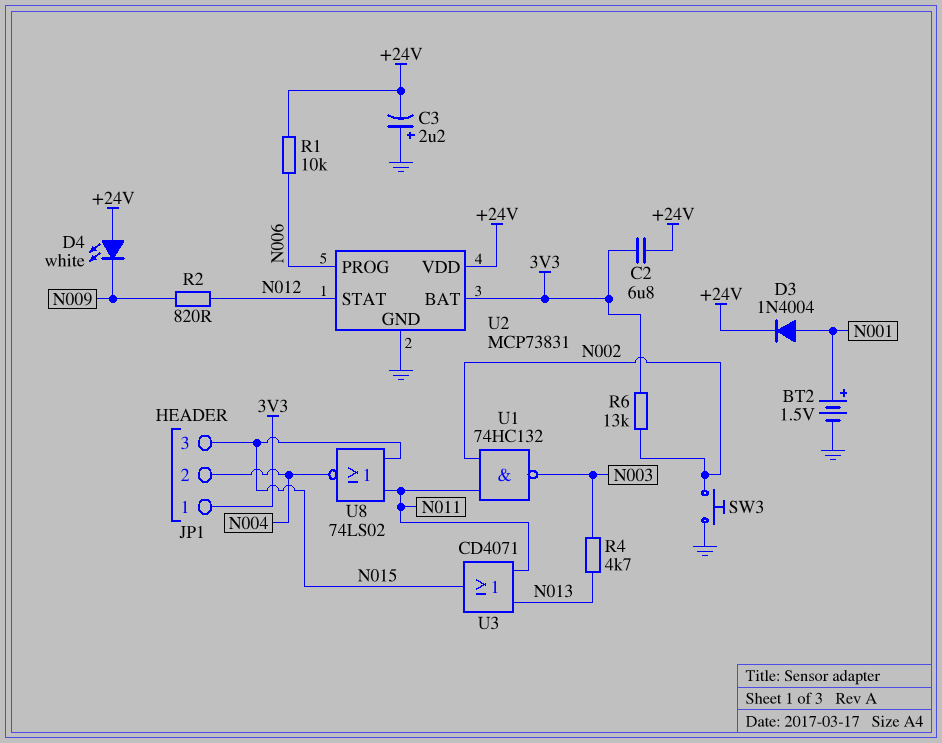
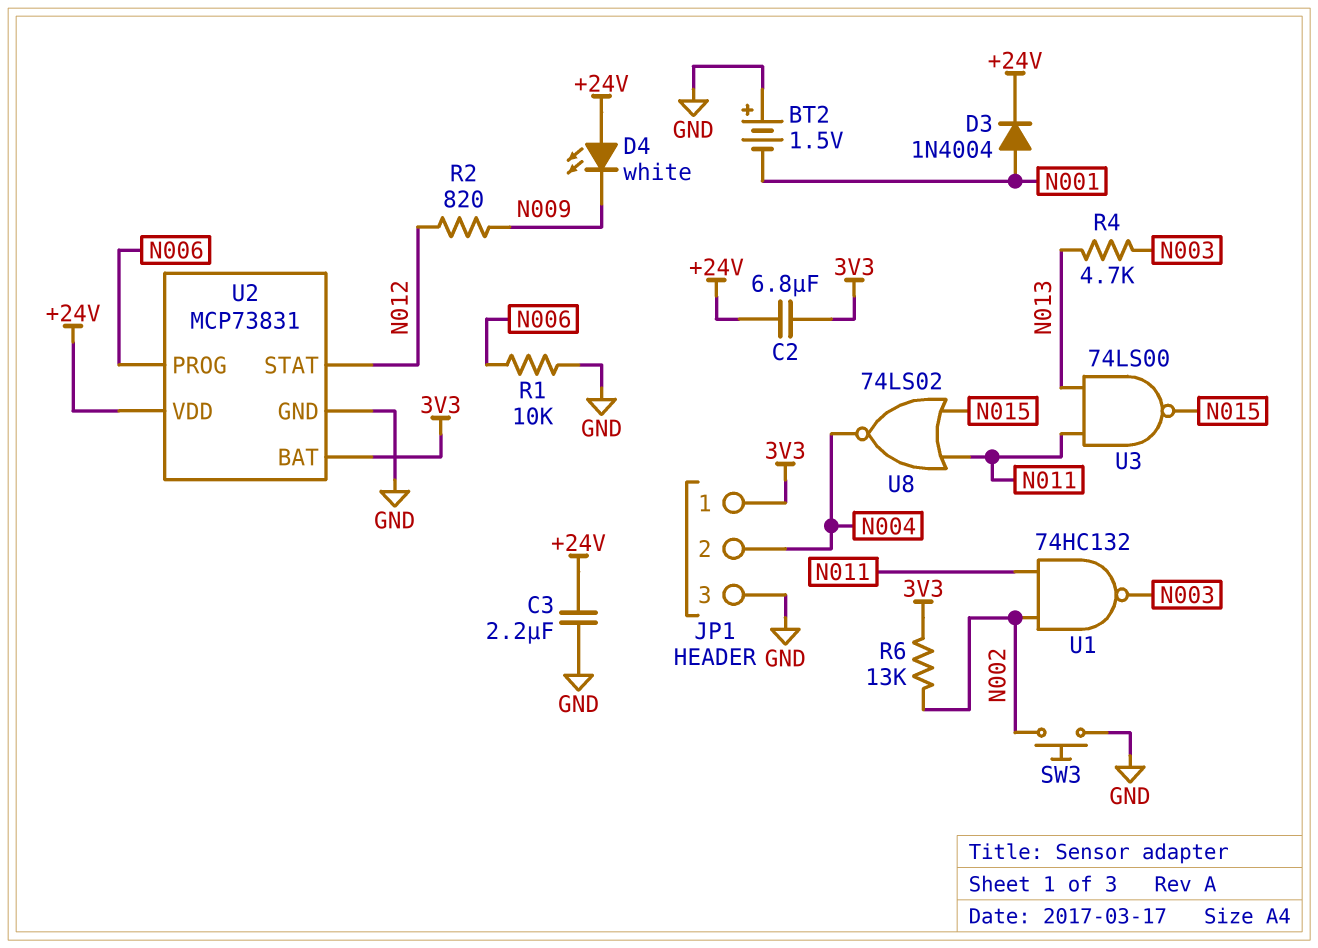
BT2: 1.5V (plus N001, minus GND) -> 1.5V (plus GND, minus N001)
C3: 2.2uF (plus GND, minus +24V) -> 2.2uF (+24V, GND)
JP1 pin 3: N015 -> GND
R1: 10k (+24V, N006) -> 10k (GND, N006)
U3: OR CD4071 (in N011, in N013, out N015) -> NAND 74LS00 (in N011, in N013, out N015)

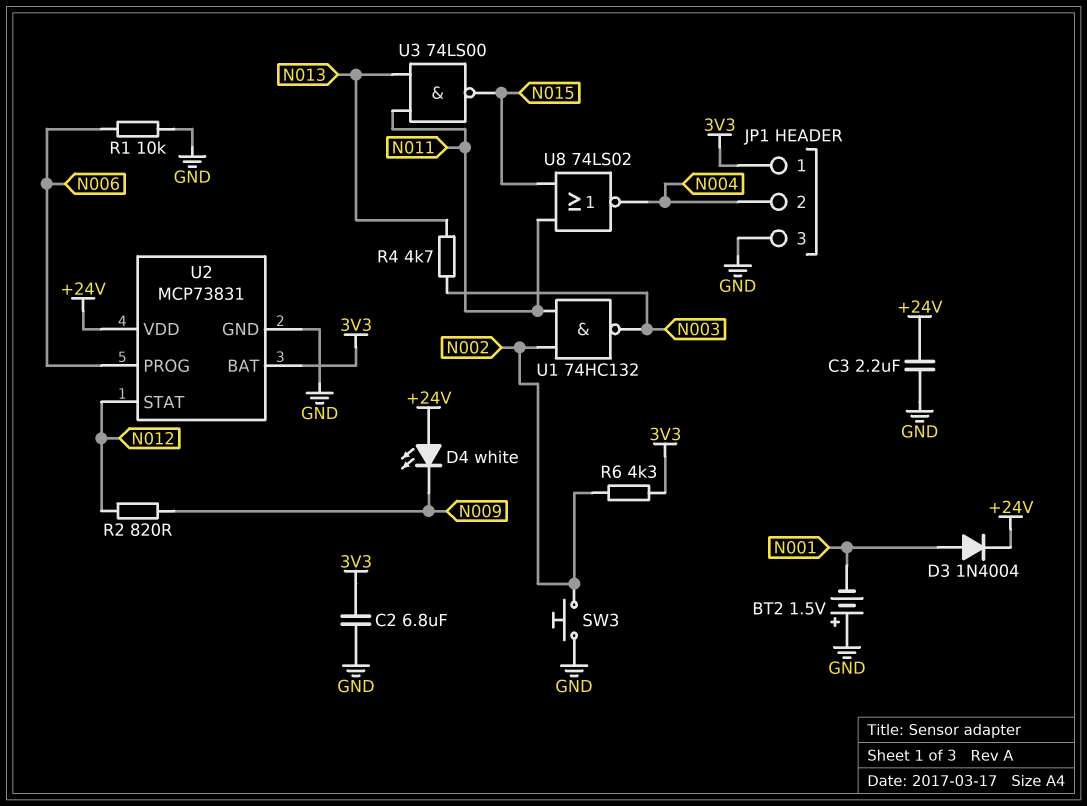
C2: 6.8uF (+24V, 3V3) -> 6.8uF (3V3, GND)
R6: 13k (3V3, N002) -> 4.3k (3V3, N002)

